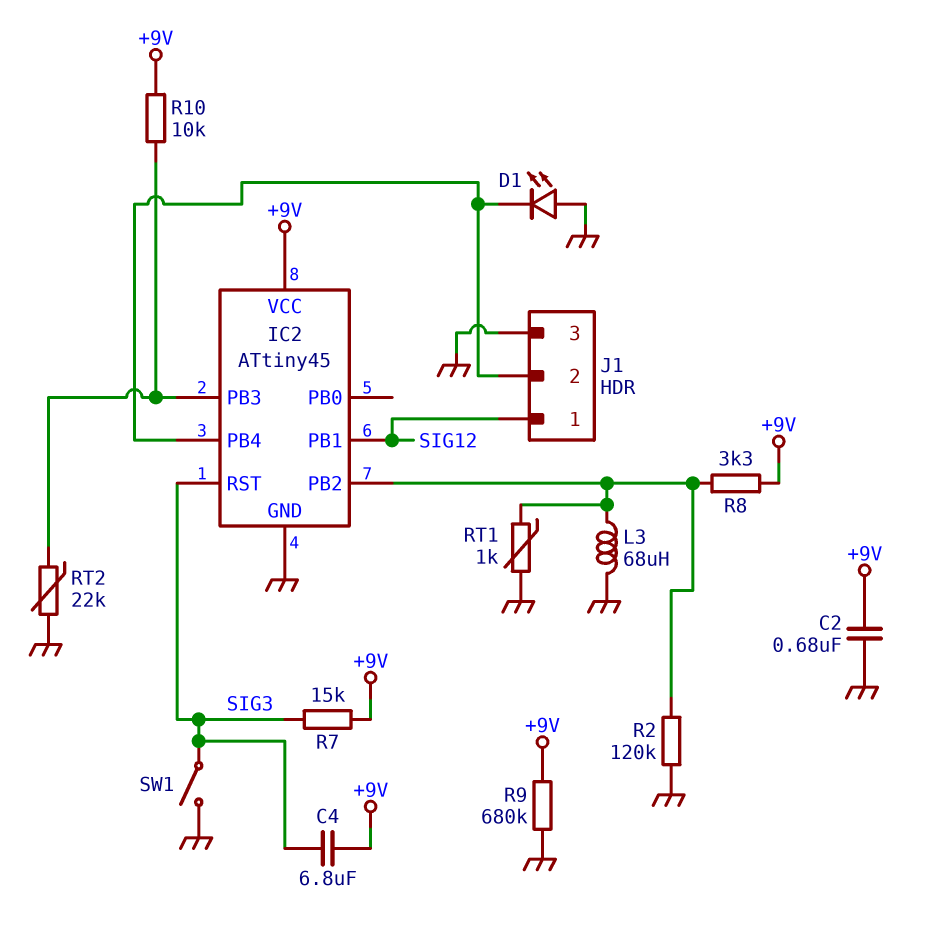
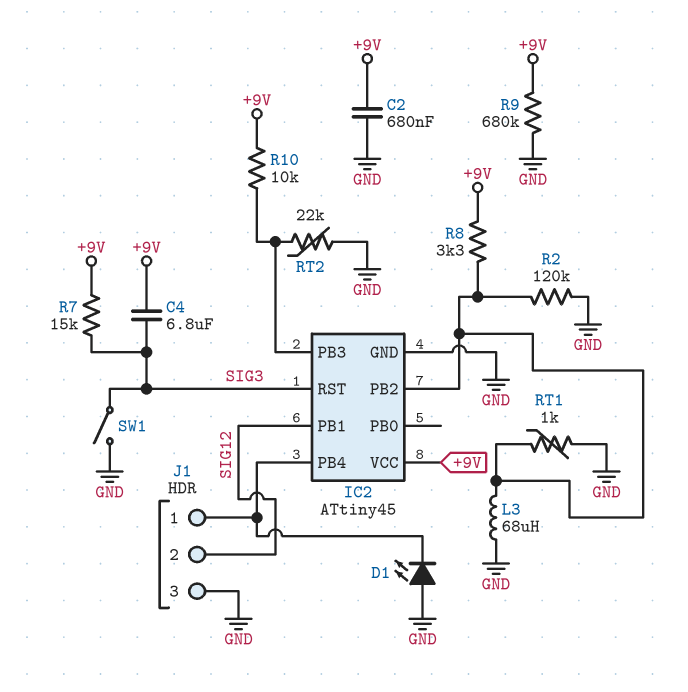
J1 pin 1: SIG12 -> IC2/PB4
J1 pin 2: IC2/PB4 -> SIG12

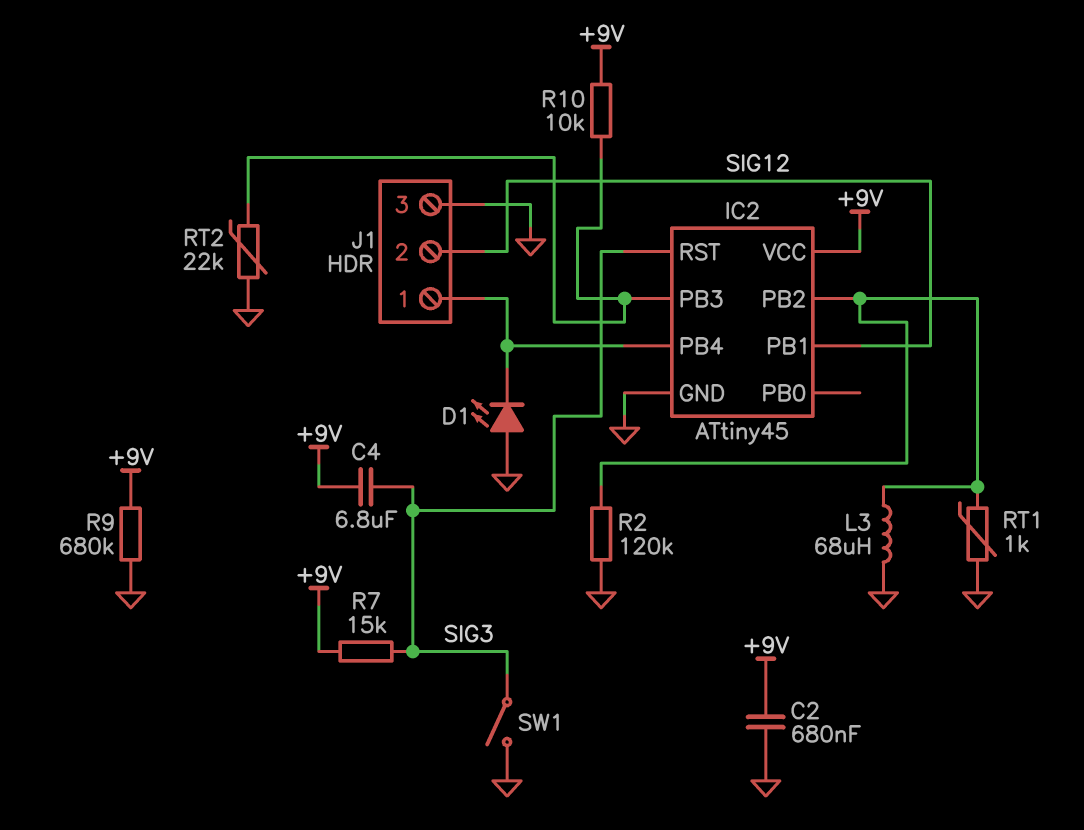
R8: 3.3k (+9V, IC2/PB2) -> none

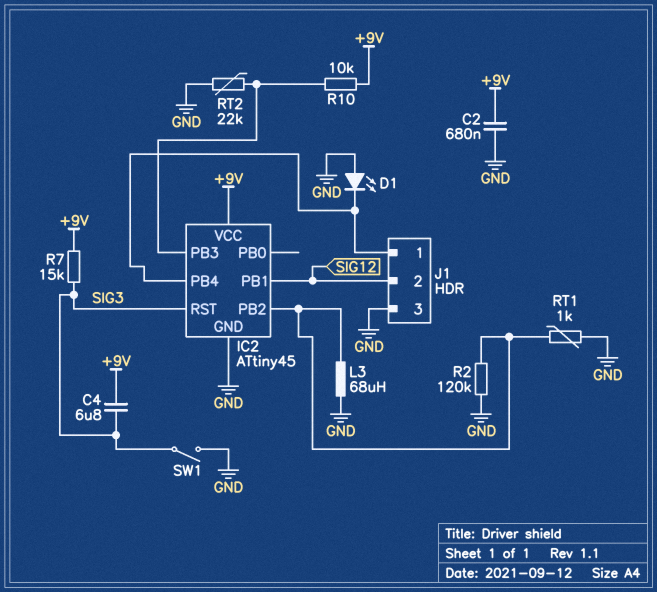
R9: 680k (+9V, GND) -> none

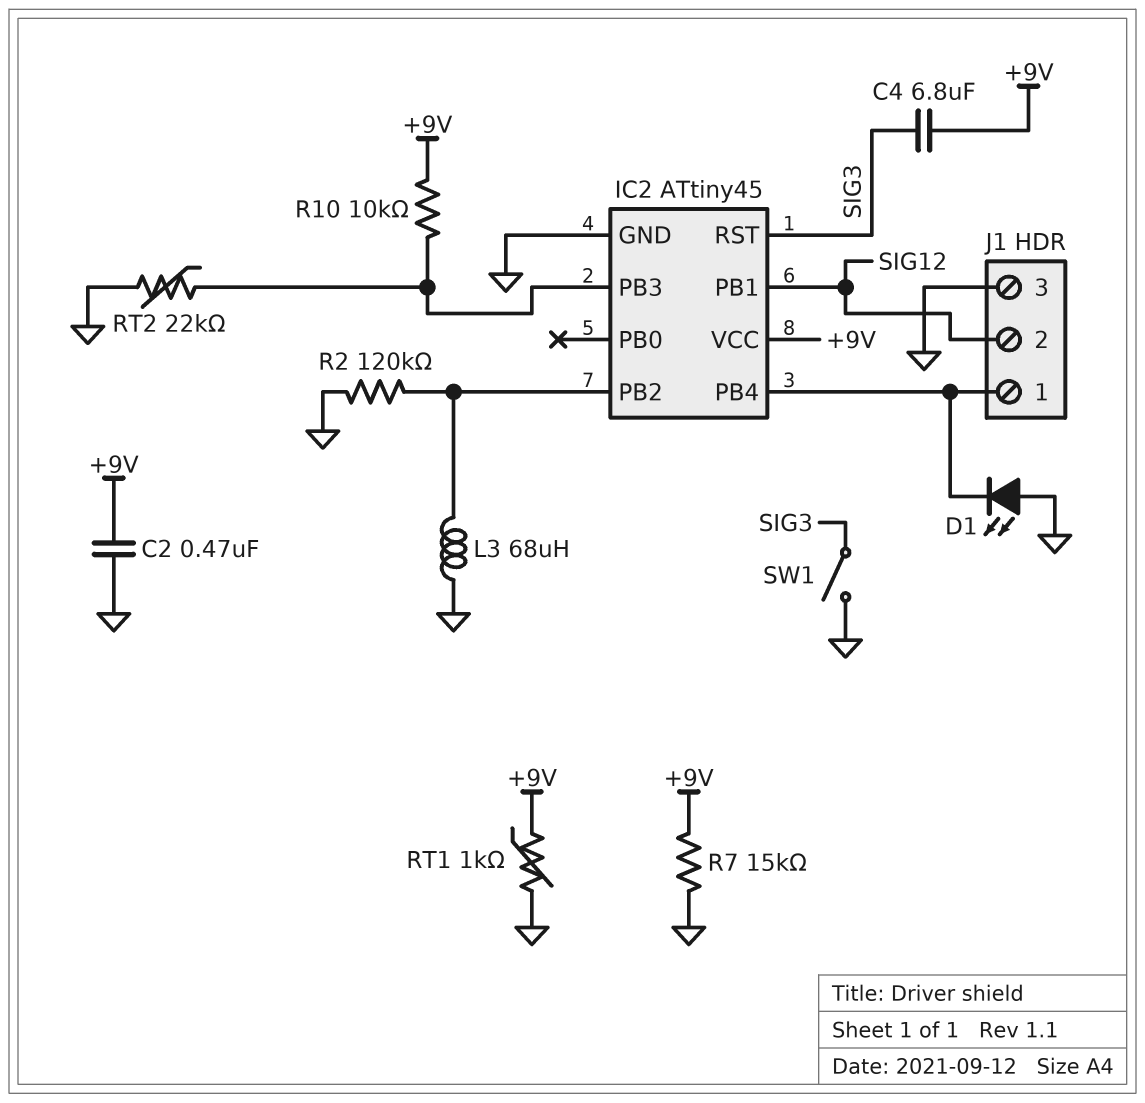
C2: 680nF (+9V, GND) -> 470nF (+9V, GND)
R7: 15k (+9V, SIG3) -> 15k (+9V, GND)
RT1: 1k (GND, IC2/PB2) -> 1k (+9V, GND)

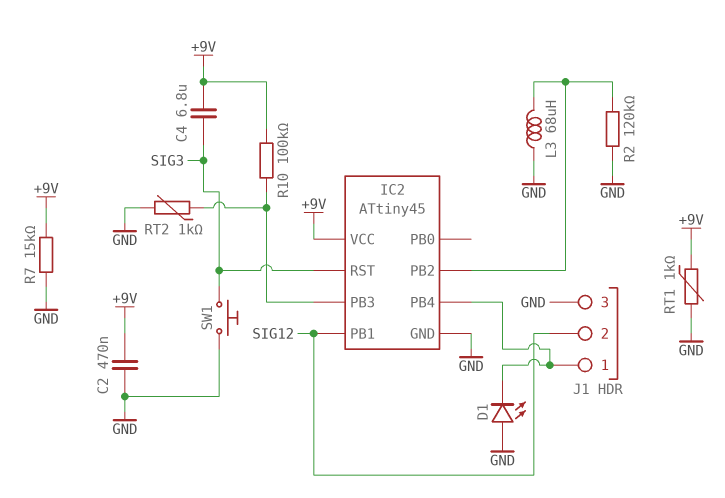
R10: 10k (+9V, IC2/PB3) -> 100k (+9V, IC2/PB3)
RT2: 22k (GND, IC2/PB3) -> 1k (GND, IC2/PB3)
SW1: switch (GND, SIG3) -> button (GND, SIG3)

